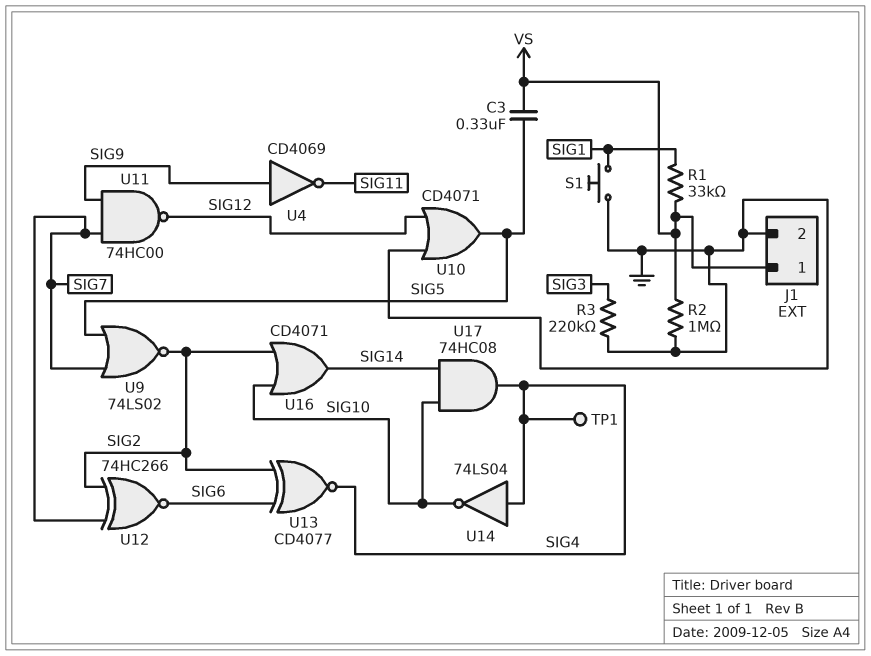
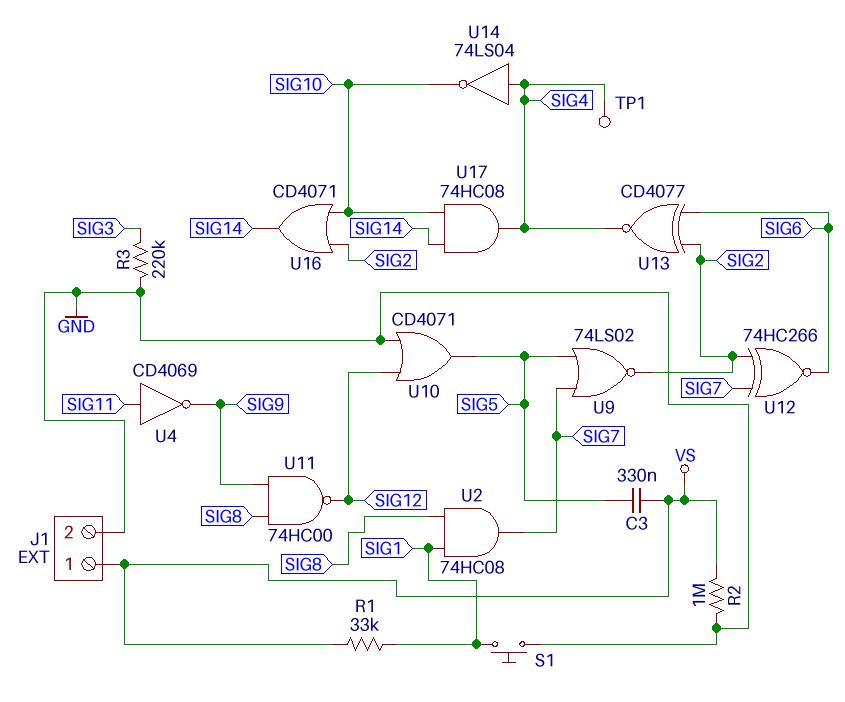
U2: none -> AND 74HC08 (in SIG1, in SIG8, out SIG7)
U4: NOT CD4069 (in SIG9, out SIG11) -> NOT CD4069 (in SIG11, out SIG9)
U11: NAND 74HC00 (in SIG7, in SIG9, out SIG12) -> NAND 74HC00 (in SIG8, in SIG9, out SIG12)

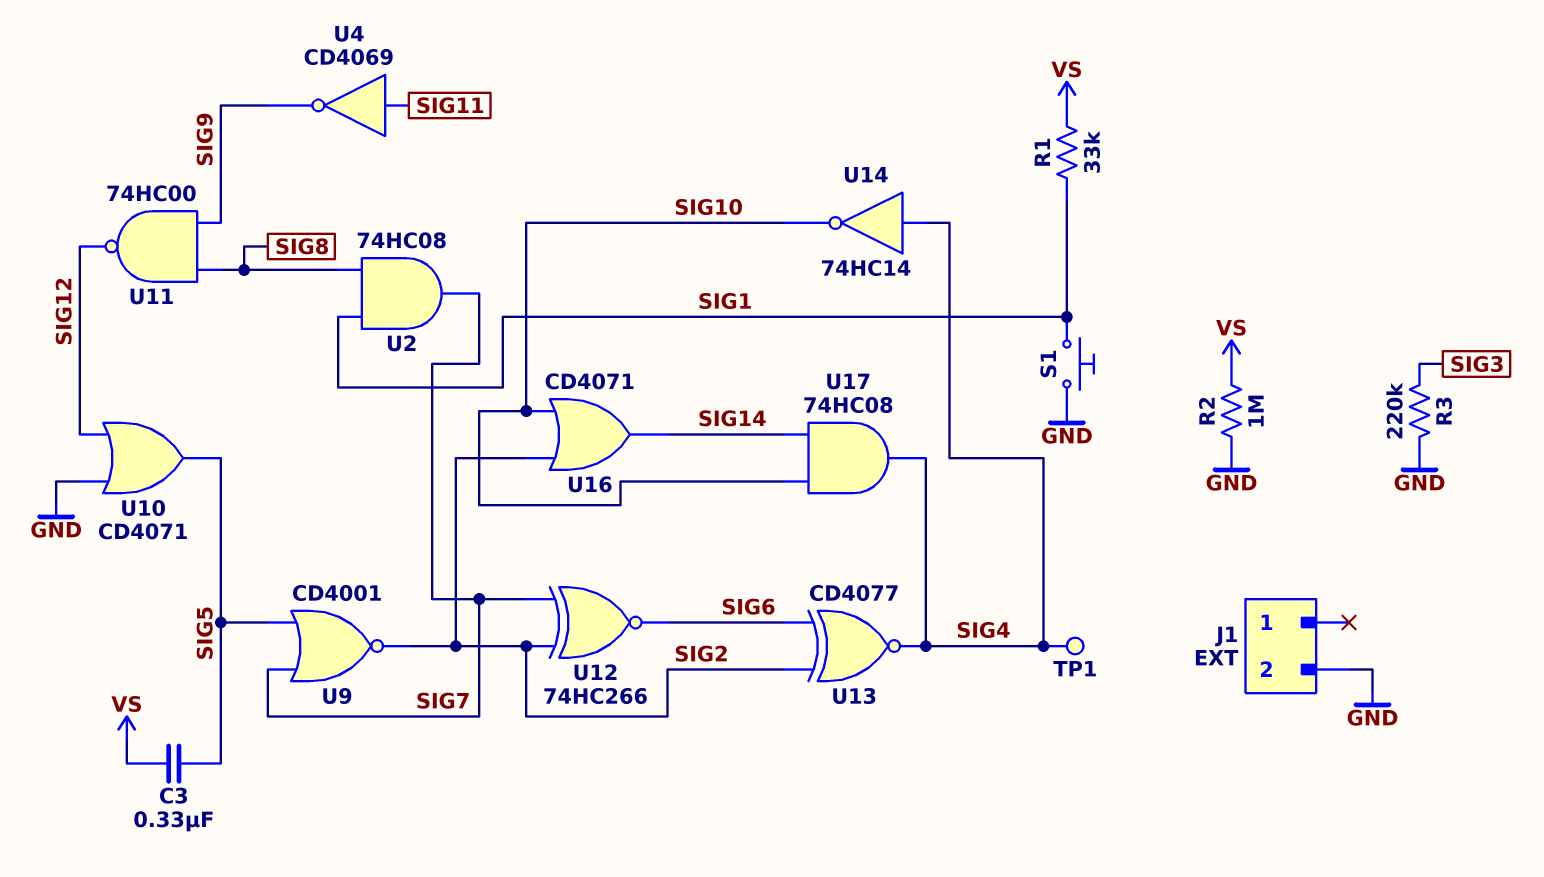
J1 pin 1: VS -> none
U9: NOR 74LS02 (in SIG5, in SIG7, out SIG2) -> NOR CD4001 (in SIG5, in SIG7, out SIG2)
U14: NOT 74LS04 (in SIG4, out SIG10) -> NOT 74HC14 (in SIG4, out SIG10)

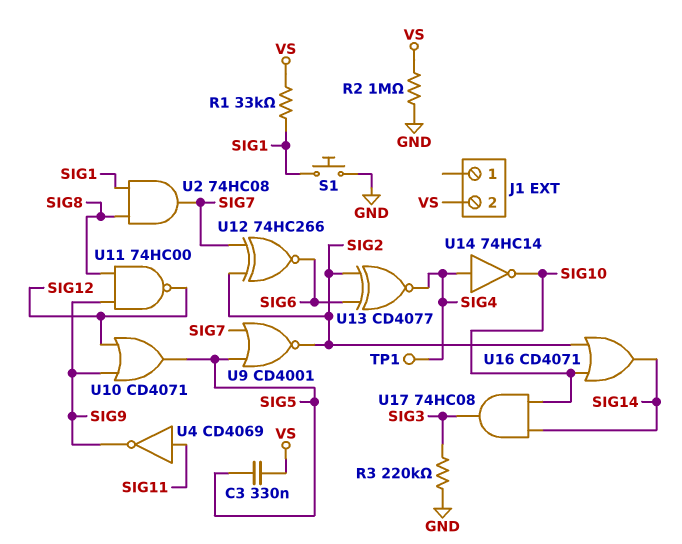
J1 pin 2: GND -> VS
U10: OR CD4071 (in GND, in SIG12, out SIG5) -> OR CD4071 (in SIG9, in SIG12, out SIG5)
U17: AND 74HC08 (in SIG10, in SIG14, out SIG4) -> AND 74HC08 (in SIG10, in SIG14, out SIG3)

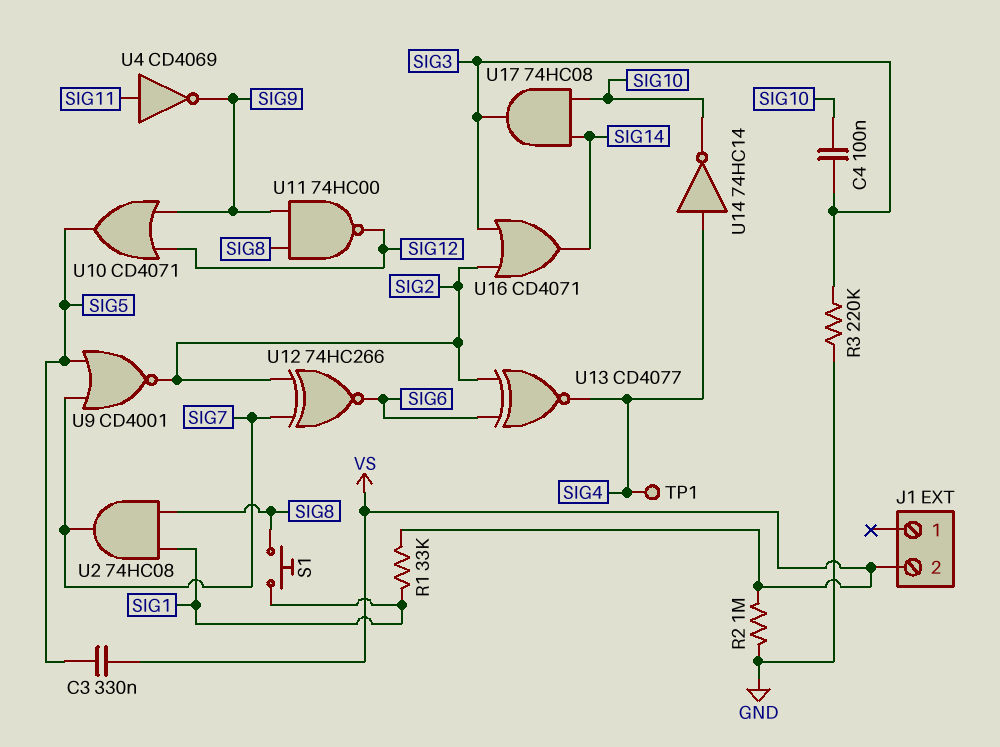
C4: none -> 100nF (SIG3, SIG10)
S1: button (GND, SIG1) -> button (SIG1, SIG8)
U16: OR CD4071 (in SIG2, in SIG10, out SIG14) -> OR CD4071 (in SIG2, in SIG3, out SIG14)

